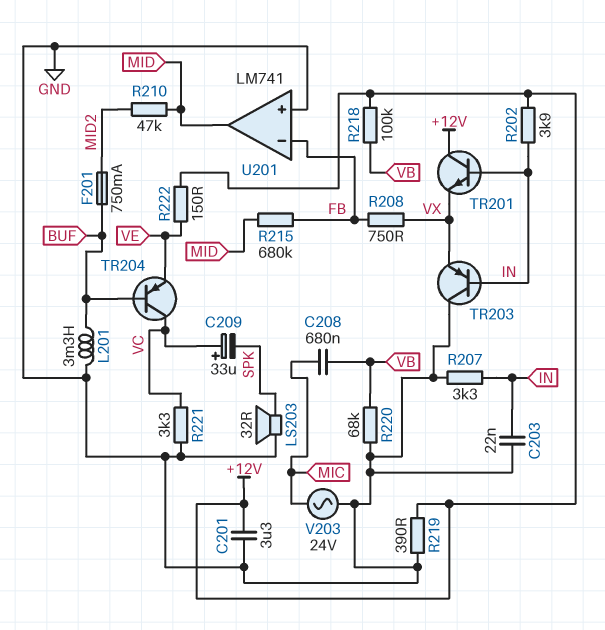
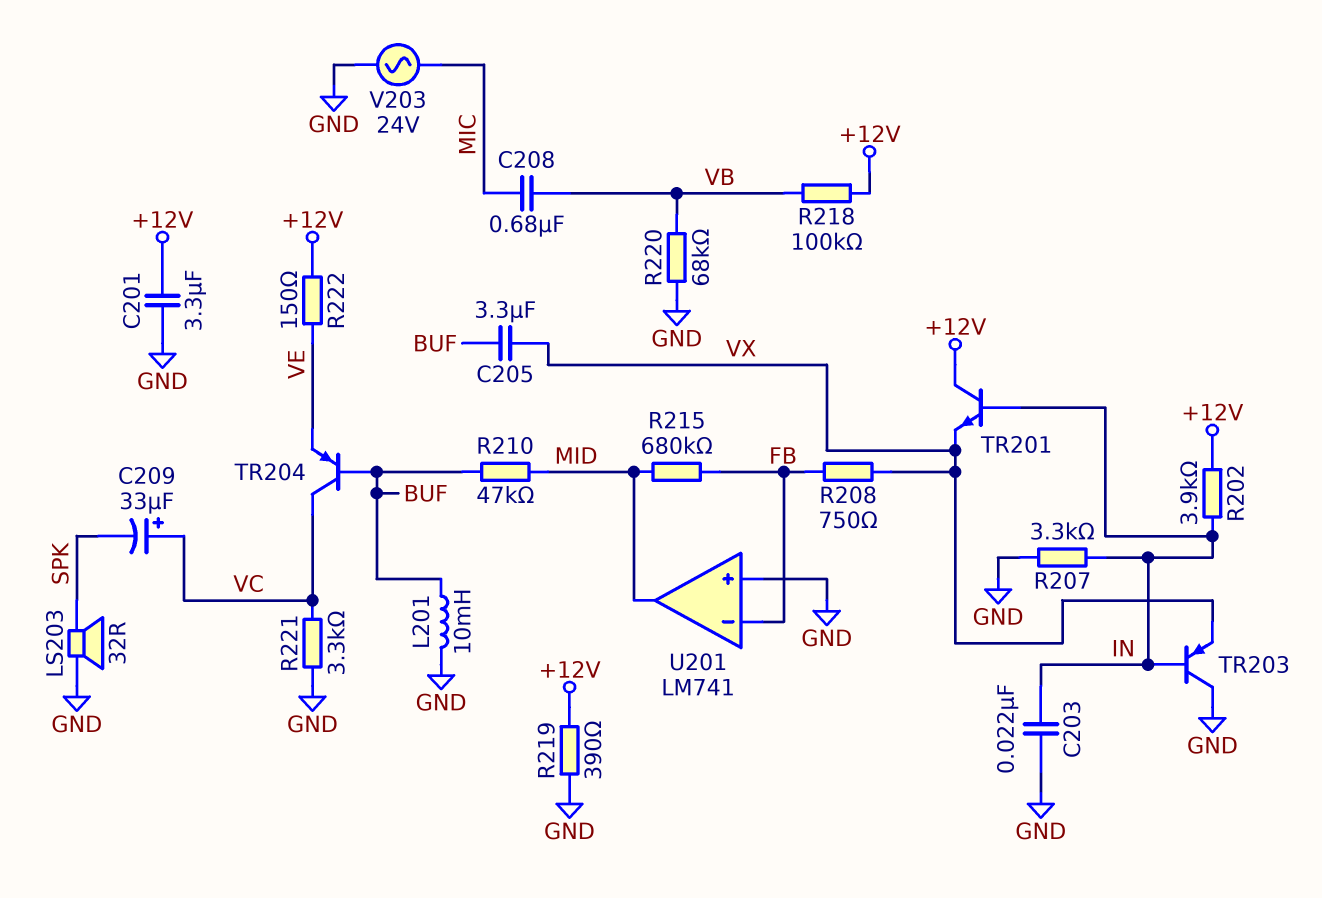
C205: none -> 3.3uF (BUF, VX)
F201: 750mA (BUF, MID2) -> none
L201: 3.3mH (BUF, GND) -> 10mH (BUF, GND)
R210: 47k (MID, MID2) -> 47k (BUF, MID)

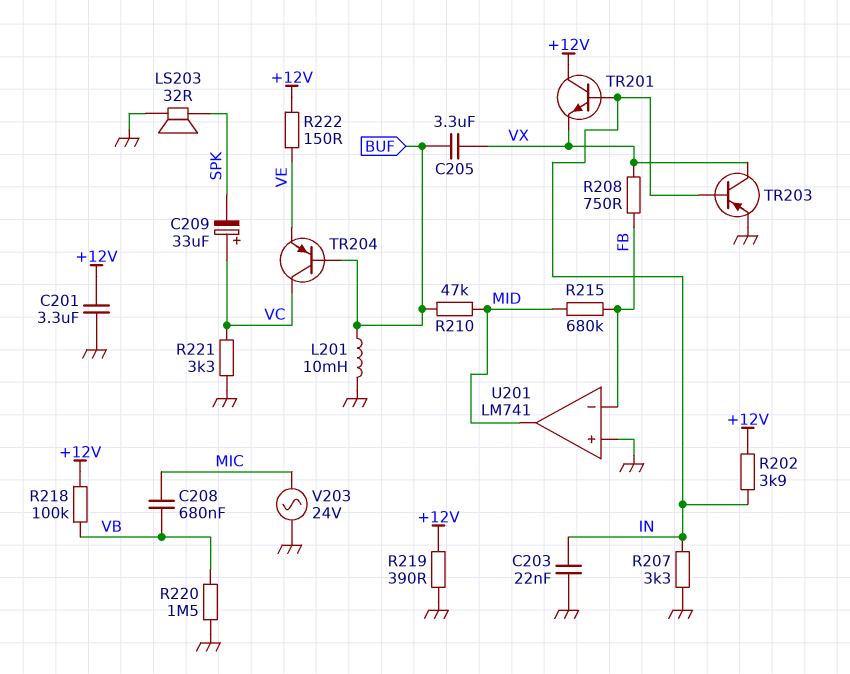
R220: 68k (GND, VB) -> 1.5M (GND, VB)
TR203: PNP (B IN, C GND, E VX) -> PNP (B IN, C VX, E GND)

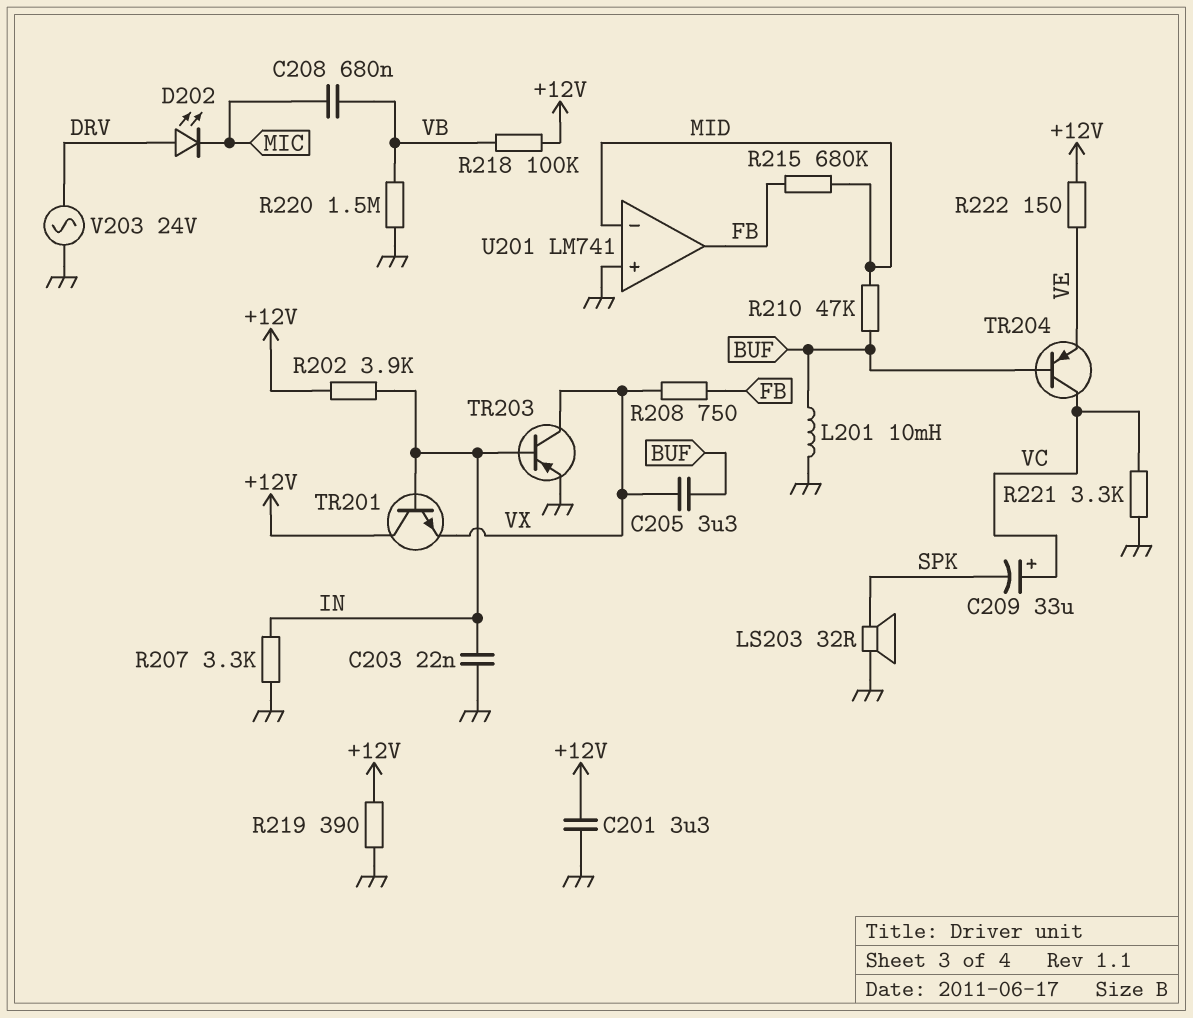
D202: none -> LED (A DRV, K MIC)
U201 pin in-: FB -> MID
U201 pin out: MID -> FB
V203: AC 24V (GND, MIC) -> AC 24V (DRV, GND)

